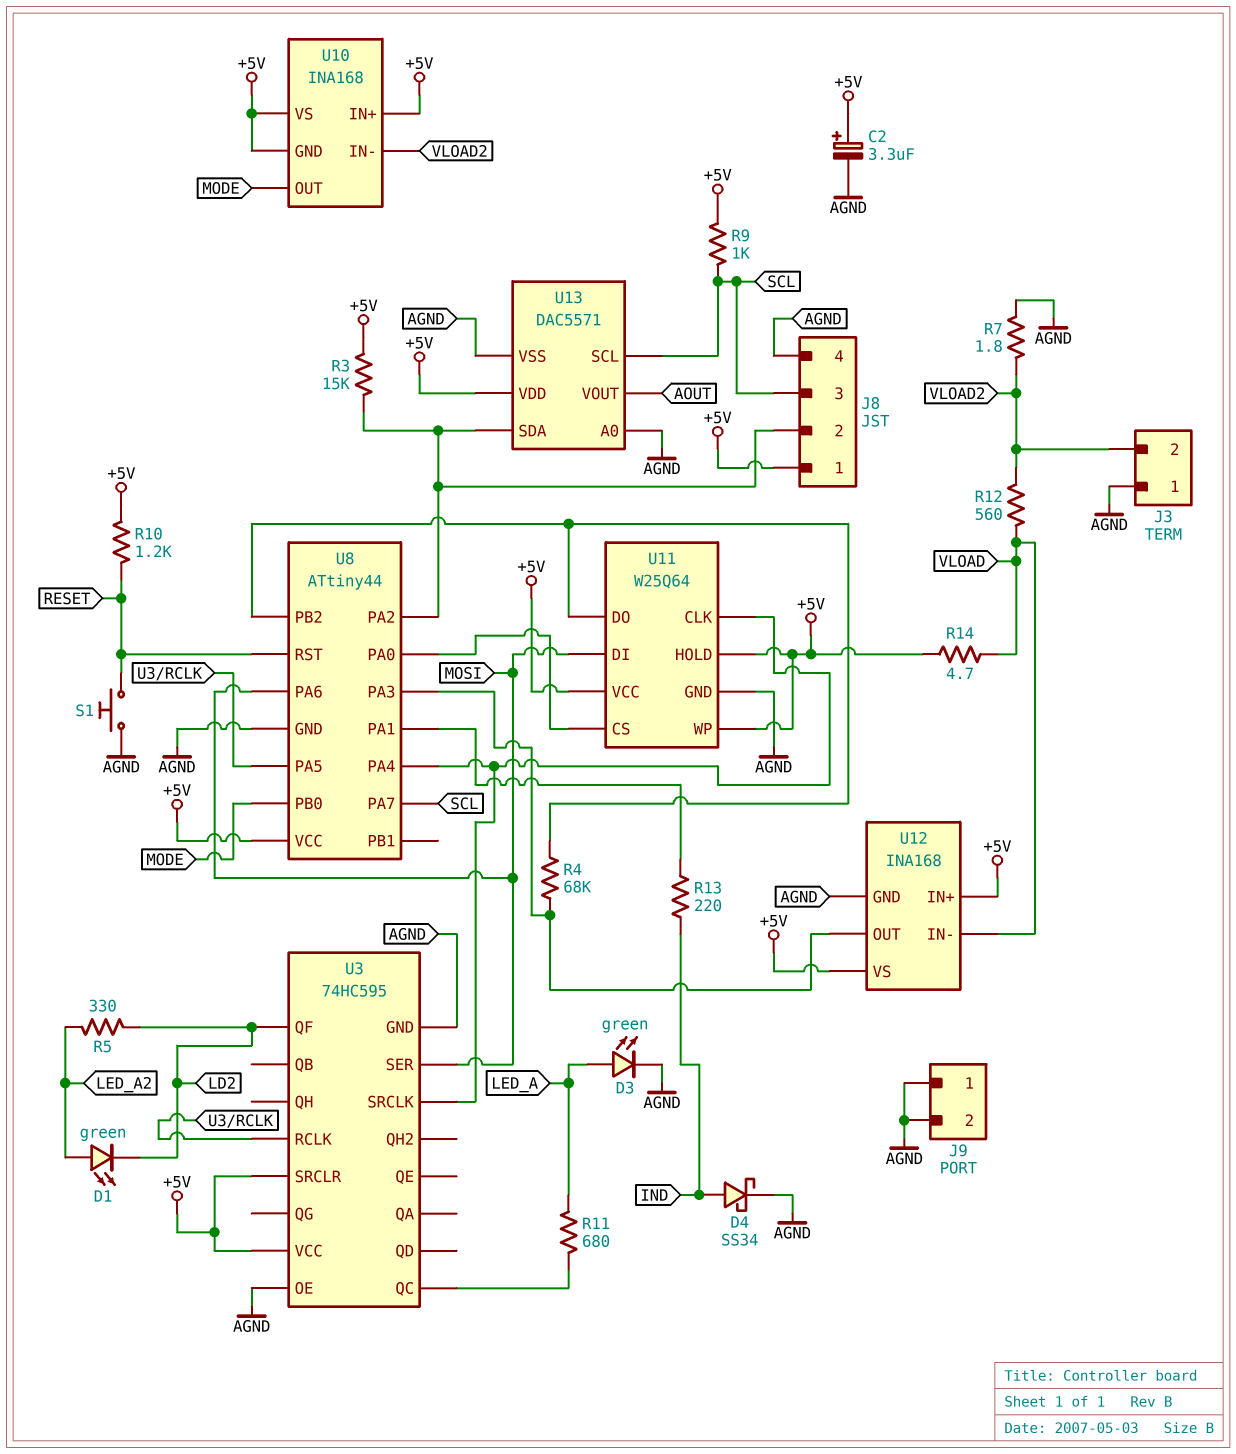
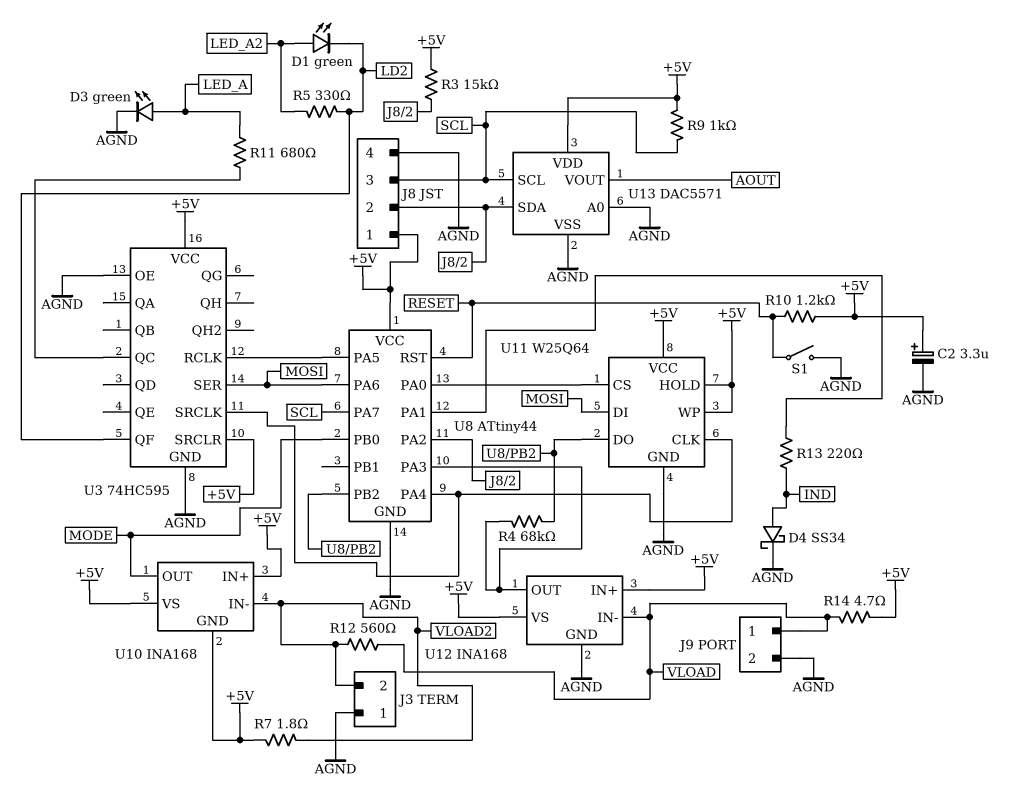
J9 pin 1: AGND -> VLOAD
R7: 1.8 (AGND, VLOAD2) -> 1.8 (+5V, VLOAD2)
S1: button (AGND, RESET) -> switch (AGND, RESET)

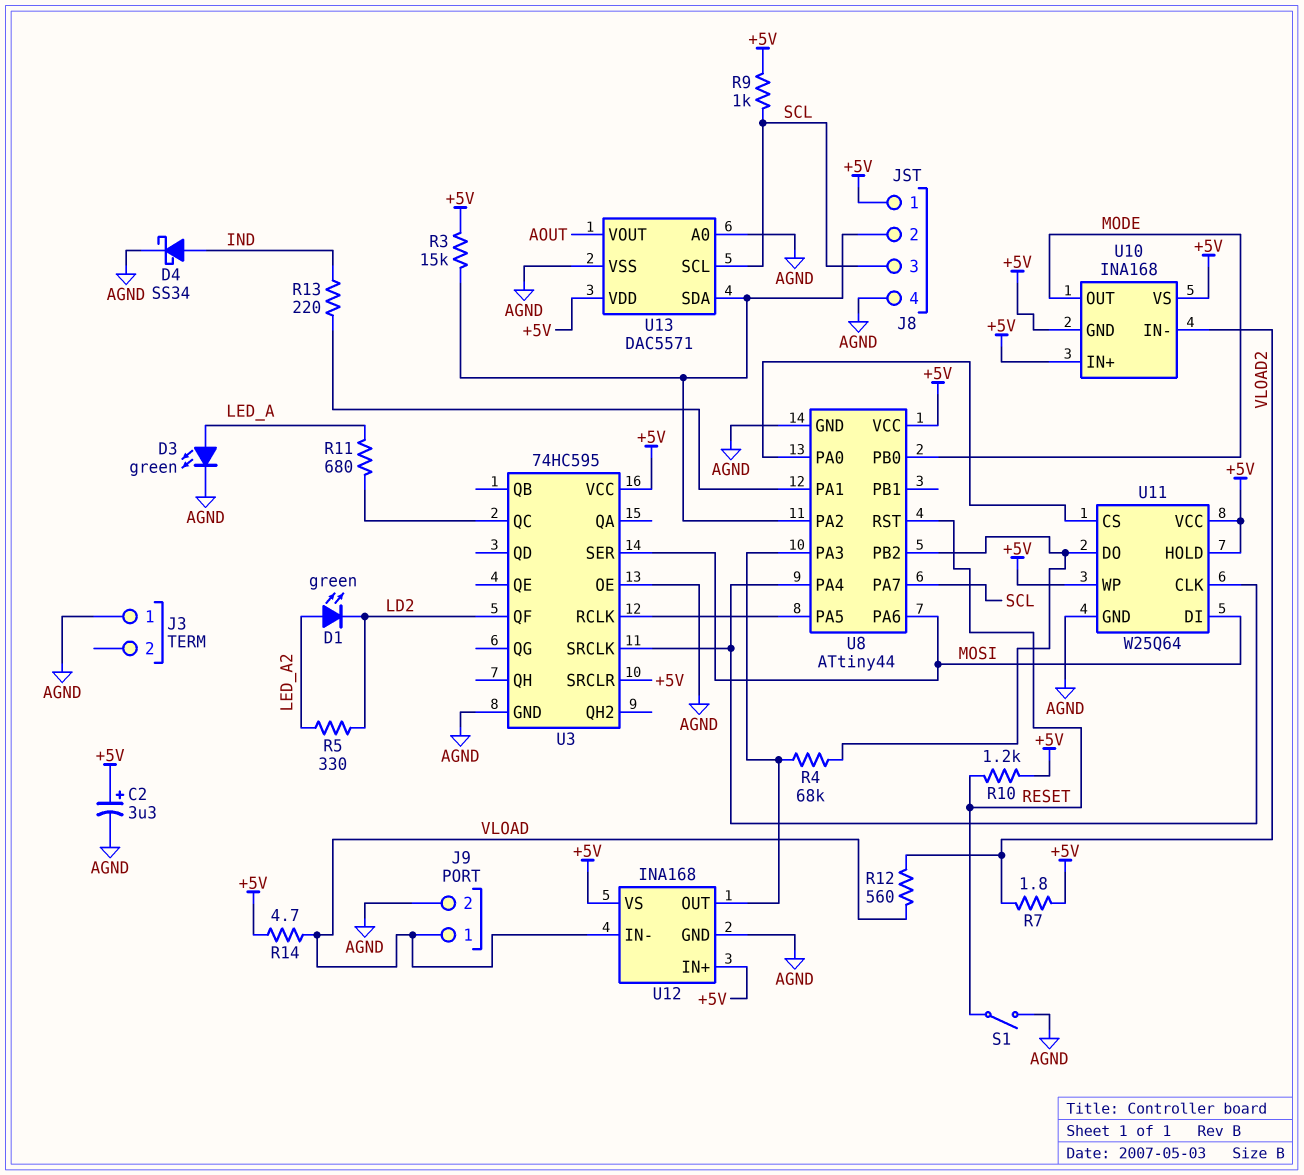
J3 pin 2: VLOAD2 -> none

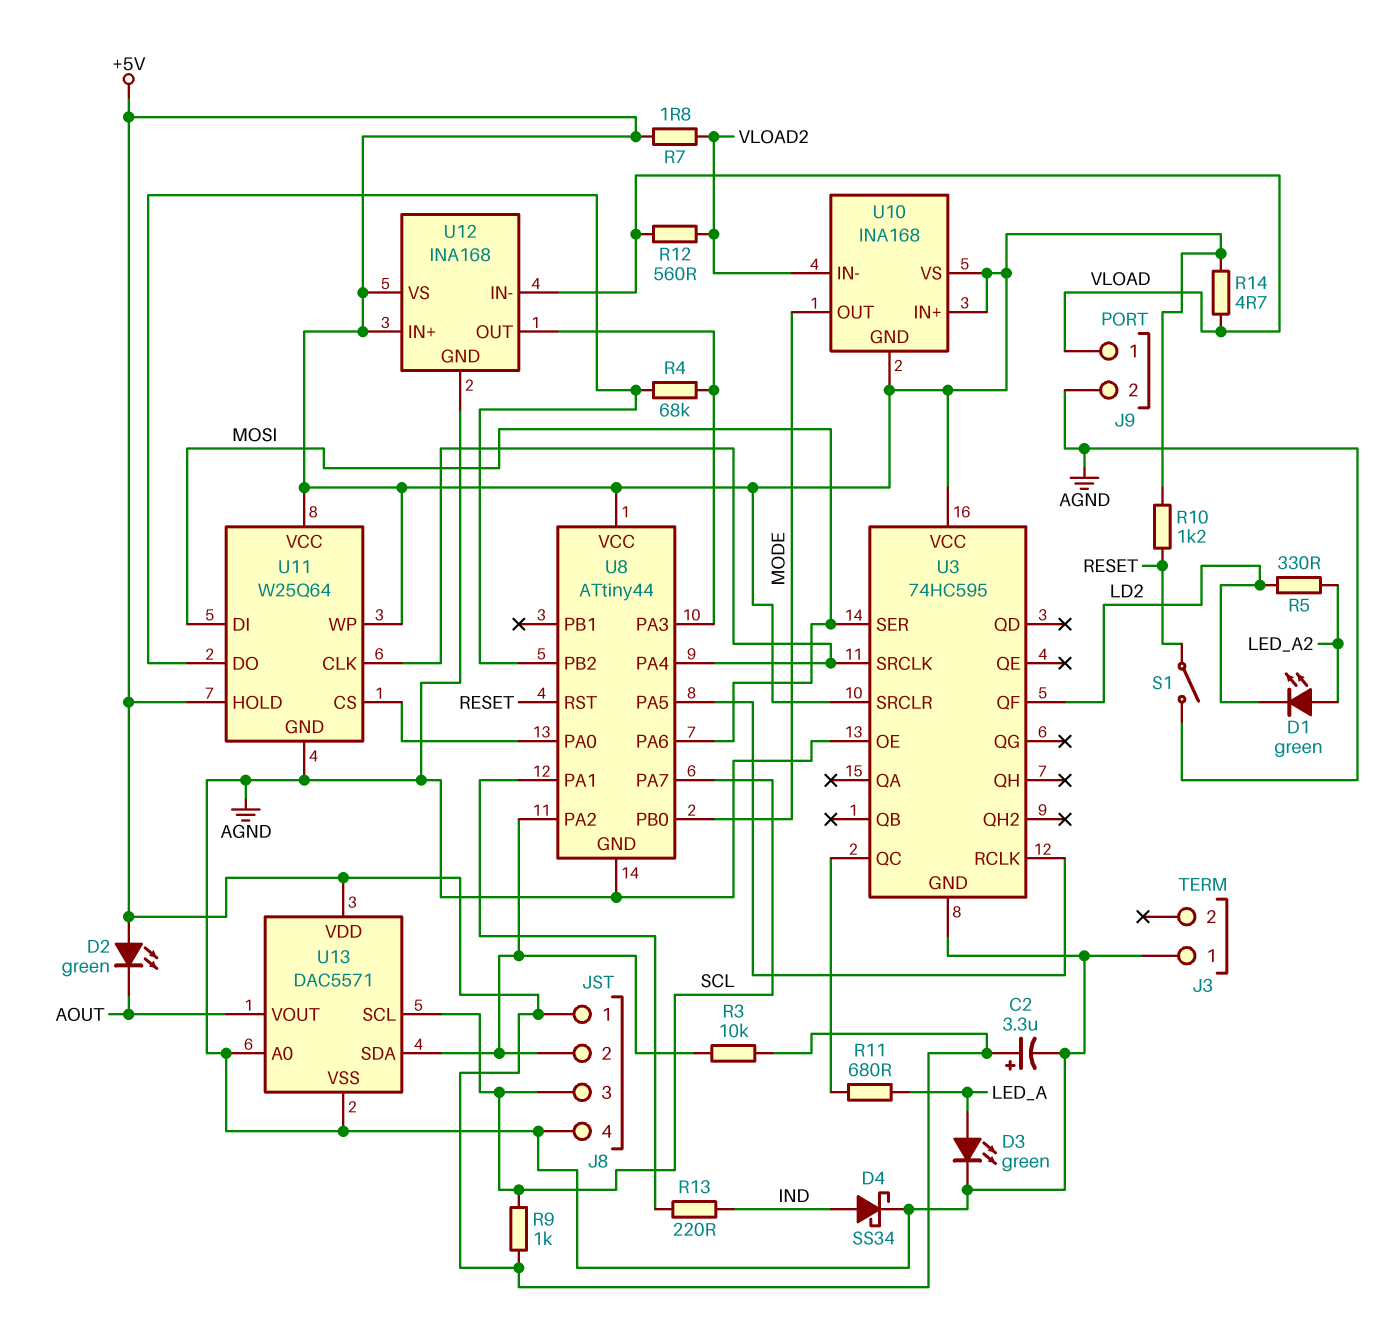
D2: none -> LED green (A +5V, K AOUT)
R3: 15k (+5V, J8/2) -> 10k (+5V, J8/2)

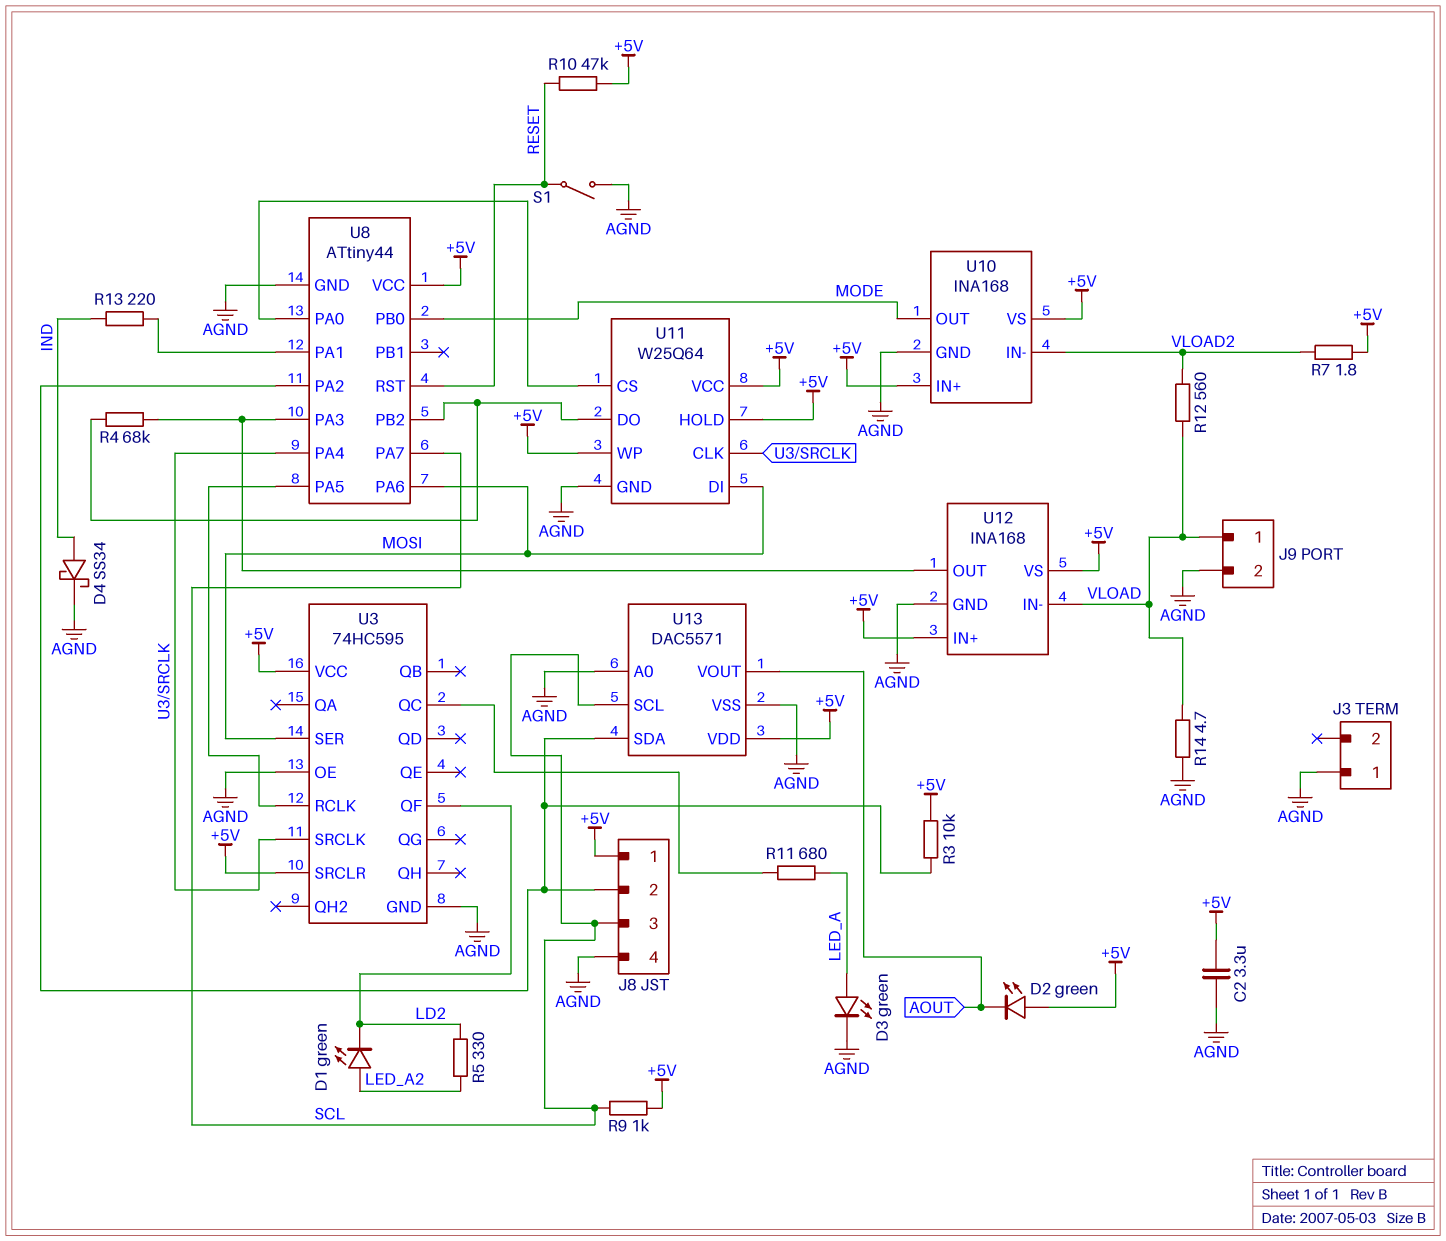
C2: 3.3uF (plus +5V, minus AGND) -> 3.3uF (+5V, AGND)
R10: 1.2k (+5V, RESET) -> 47k (+5V, RESET)
R14: 4.7 (+5V, VLOAD) -> 4.7 (AGND, VLOAD)
U10 pin GND: +5V -> AGND

